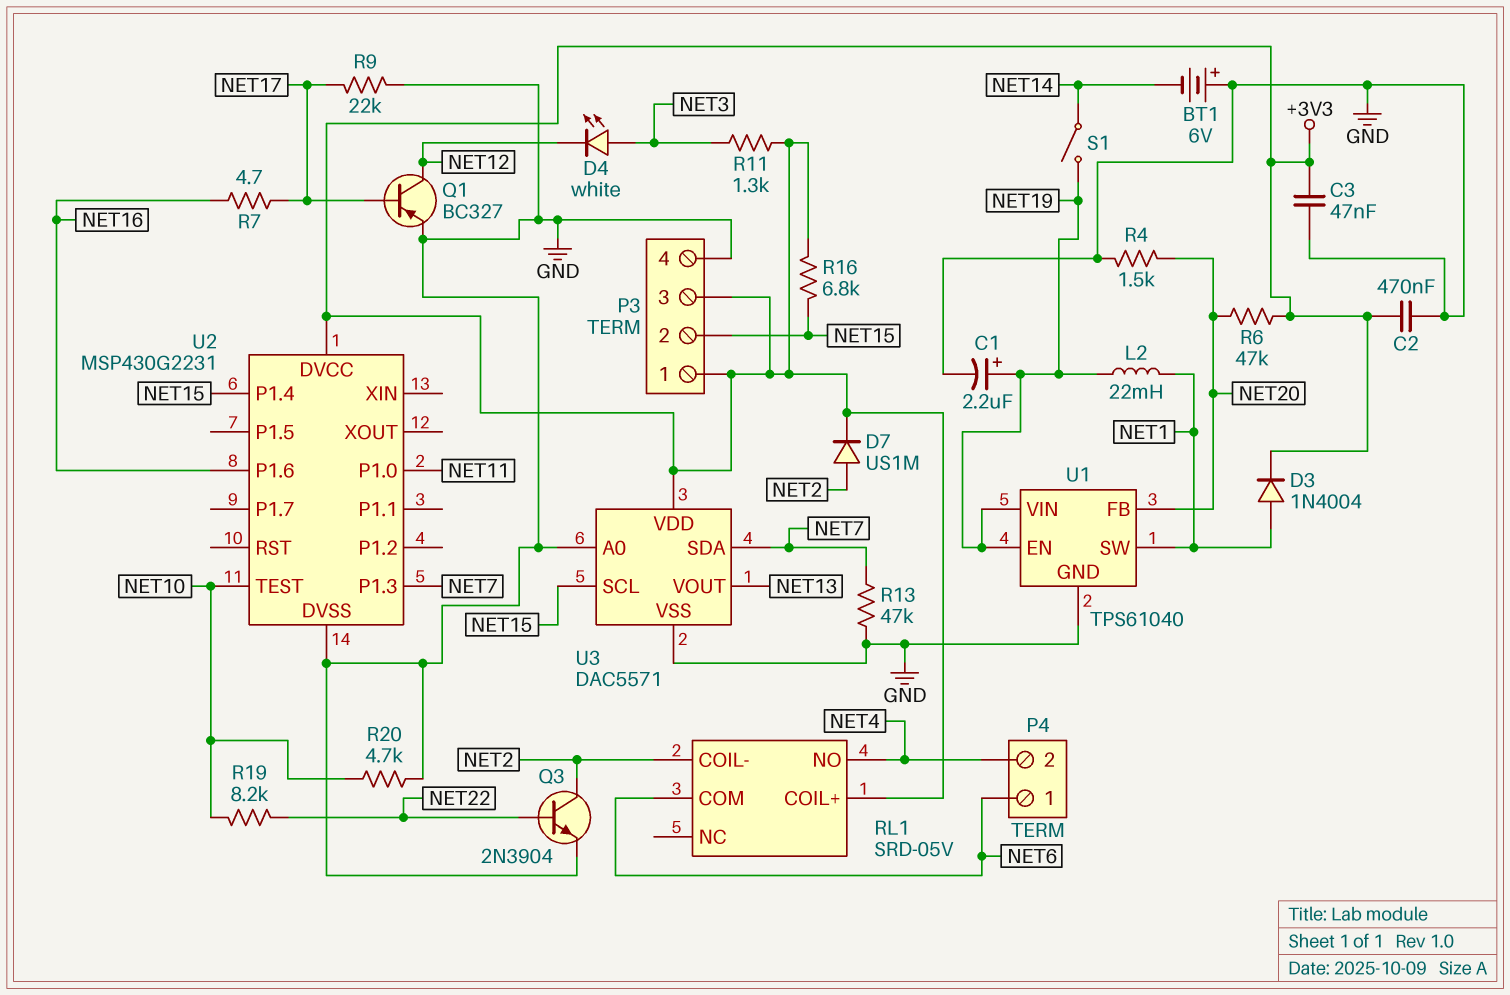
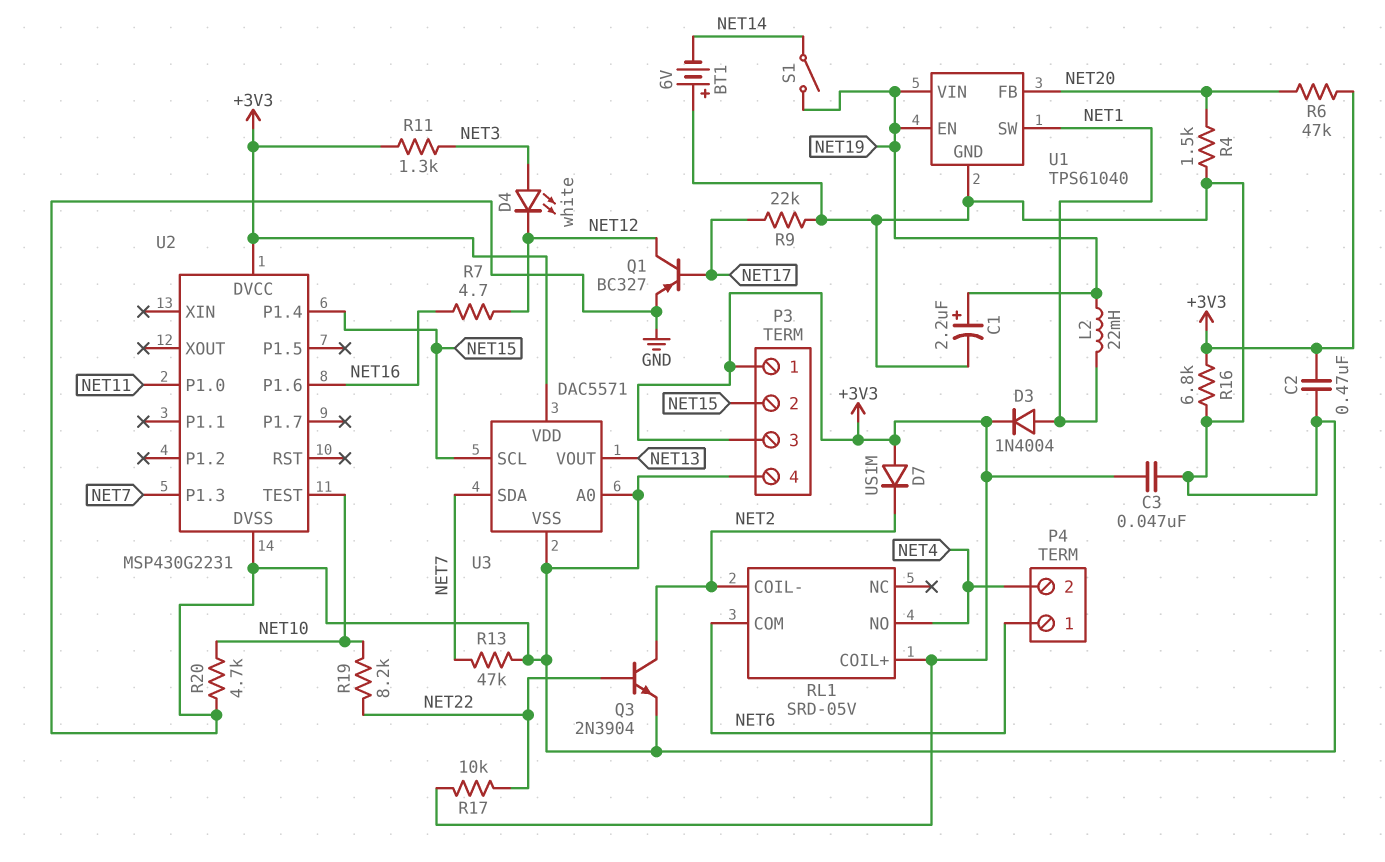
D7: diode US1M (A NET2, K +3V3) -> diode US1M (A +3V3, K NET2)
R7: 4.7 (NET16, NET17) -> 4.7 (NET12, NET16)
R16: 6.8k (+3V3, NET15) -> 6.8k (+3V3, GND)
R17: none -> 10k (+3V3, NET22)

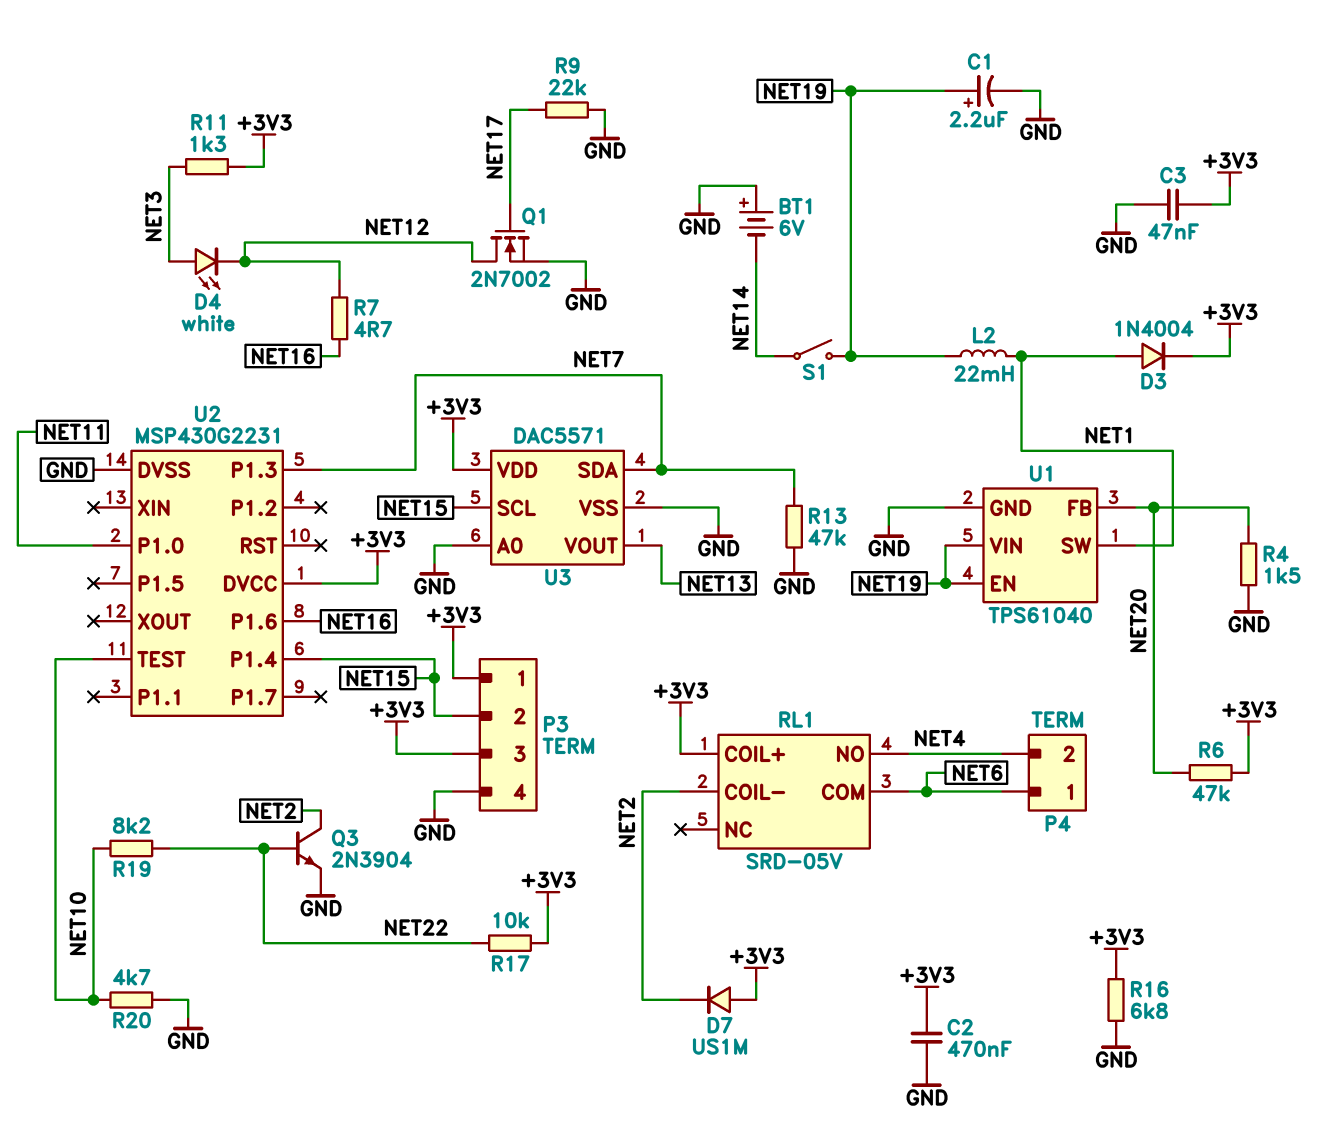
Q1: PNP BC327 (B NET17, C NET12, E GND) -> NMOS 2N7002 (G NET17, D NET12, S GND)

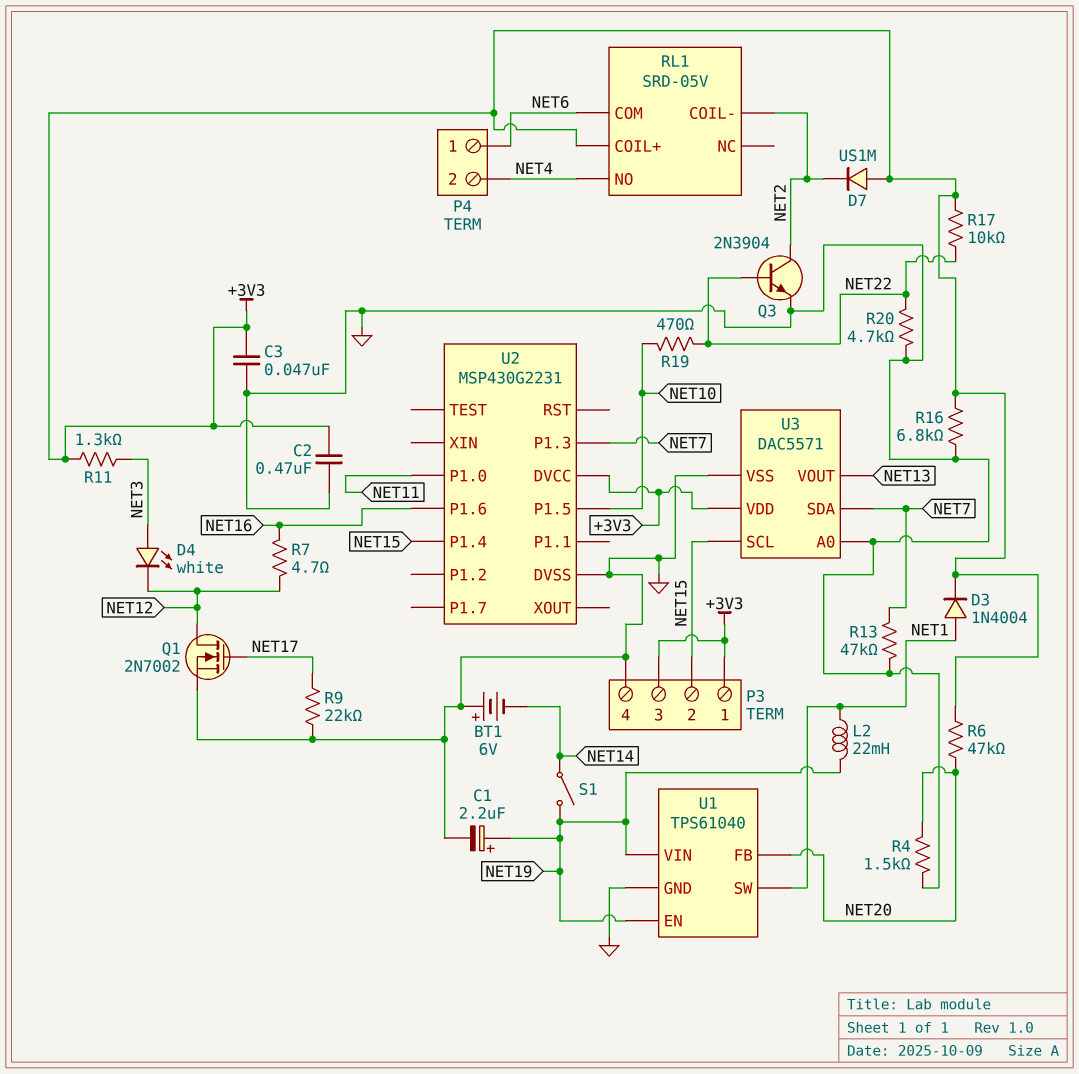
R19: 8.2k (NET10, NET22) -> 470 (NET10, NET22)
R20: 4.7k (GND, NET10) -> 4.7k (GND, NET22)
U2 pin P1.5: none -> NET10
U2 pin TEST: NET10 -> none

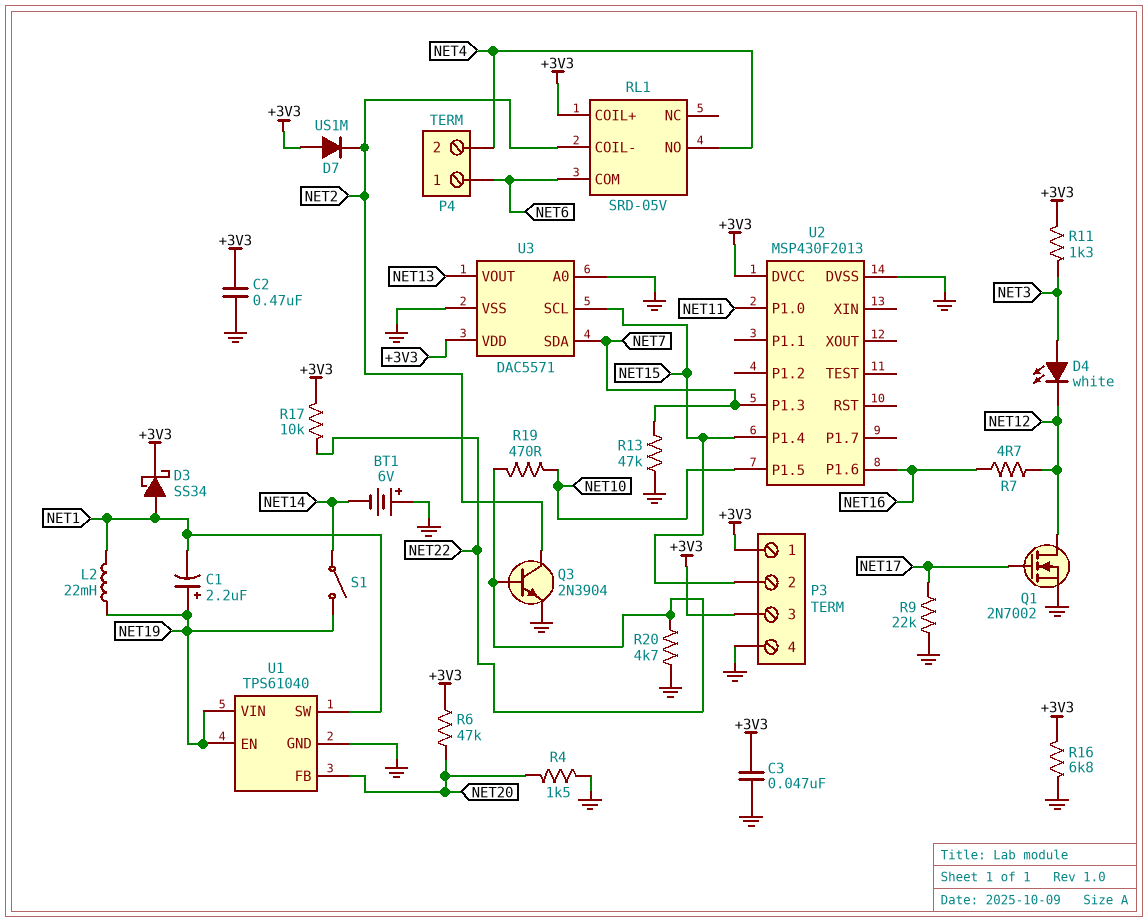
C1: 2.2uF (plus NET19, minus GND) -> 2.2uF (plus NET19, minus NET1)
D3: diode 1N4004 (A NET1, K +3V3) -> schottky SS34 (A NET1, K +3V3)
U2: MSP430G2231 -> MSP430F2013

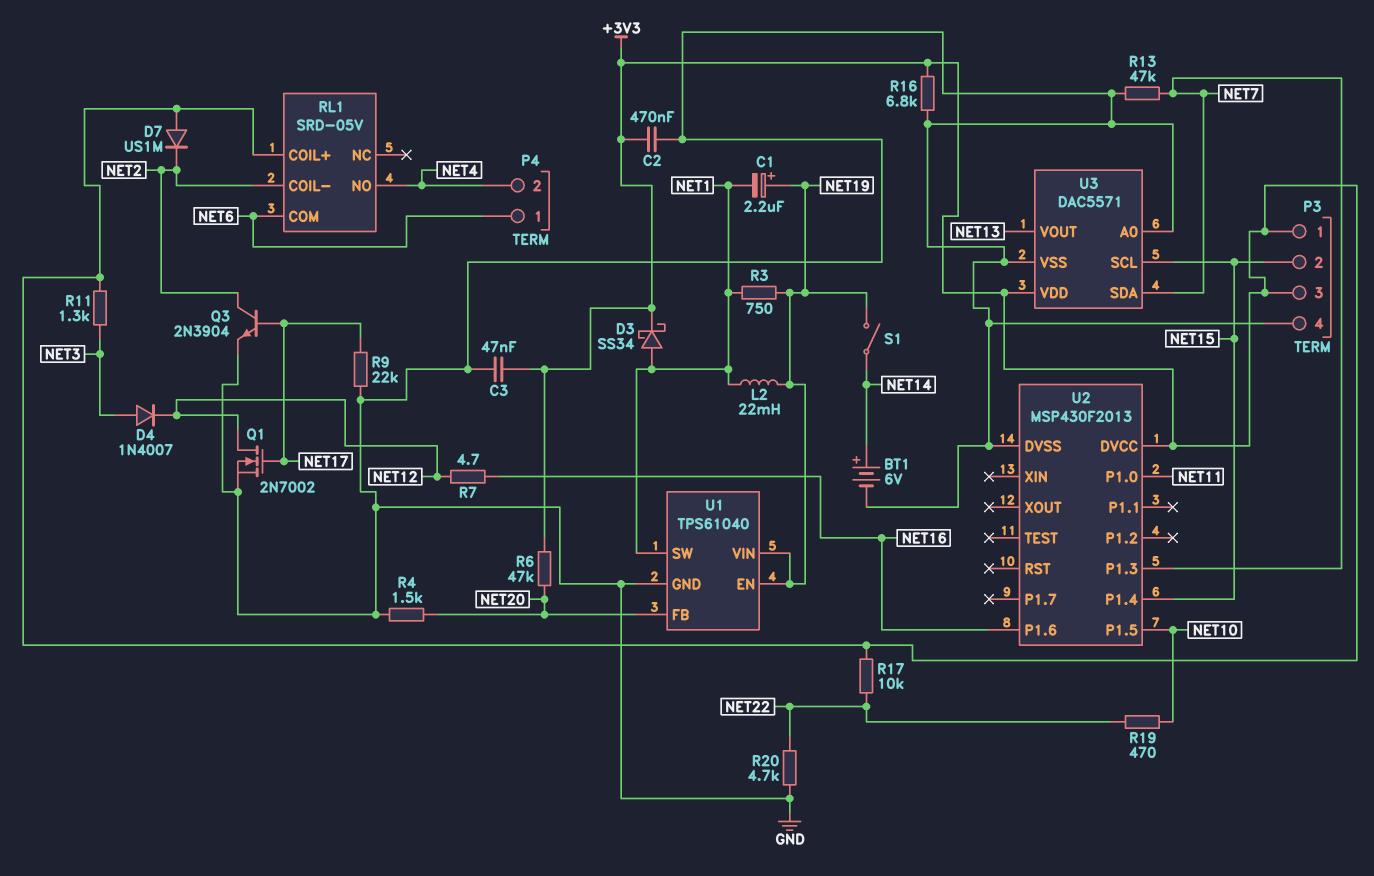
BT1: 6V (plus GND, minus NET14) -> 6V (plus NET14, minus GND)
D4: LED white (A NET3, K NET12) -> diode 1N4007 (A NET3, K NET12)
Q3: NPN 2N3904 (B NET22, C NET2, E GND) -> NPN 2N3904 (B NET17, C NET2, E GND)
R3: none -> 750 (NET1, NET19)

